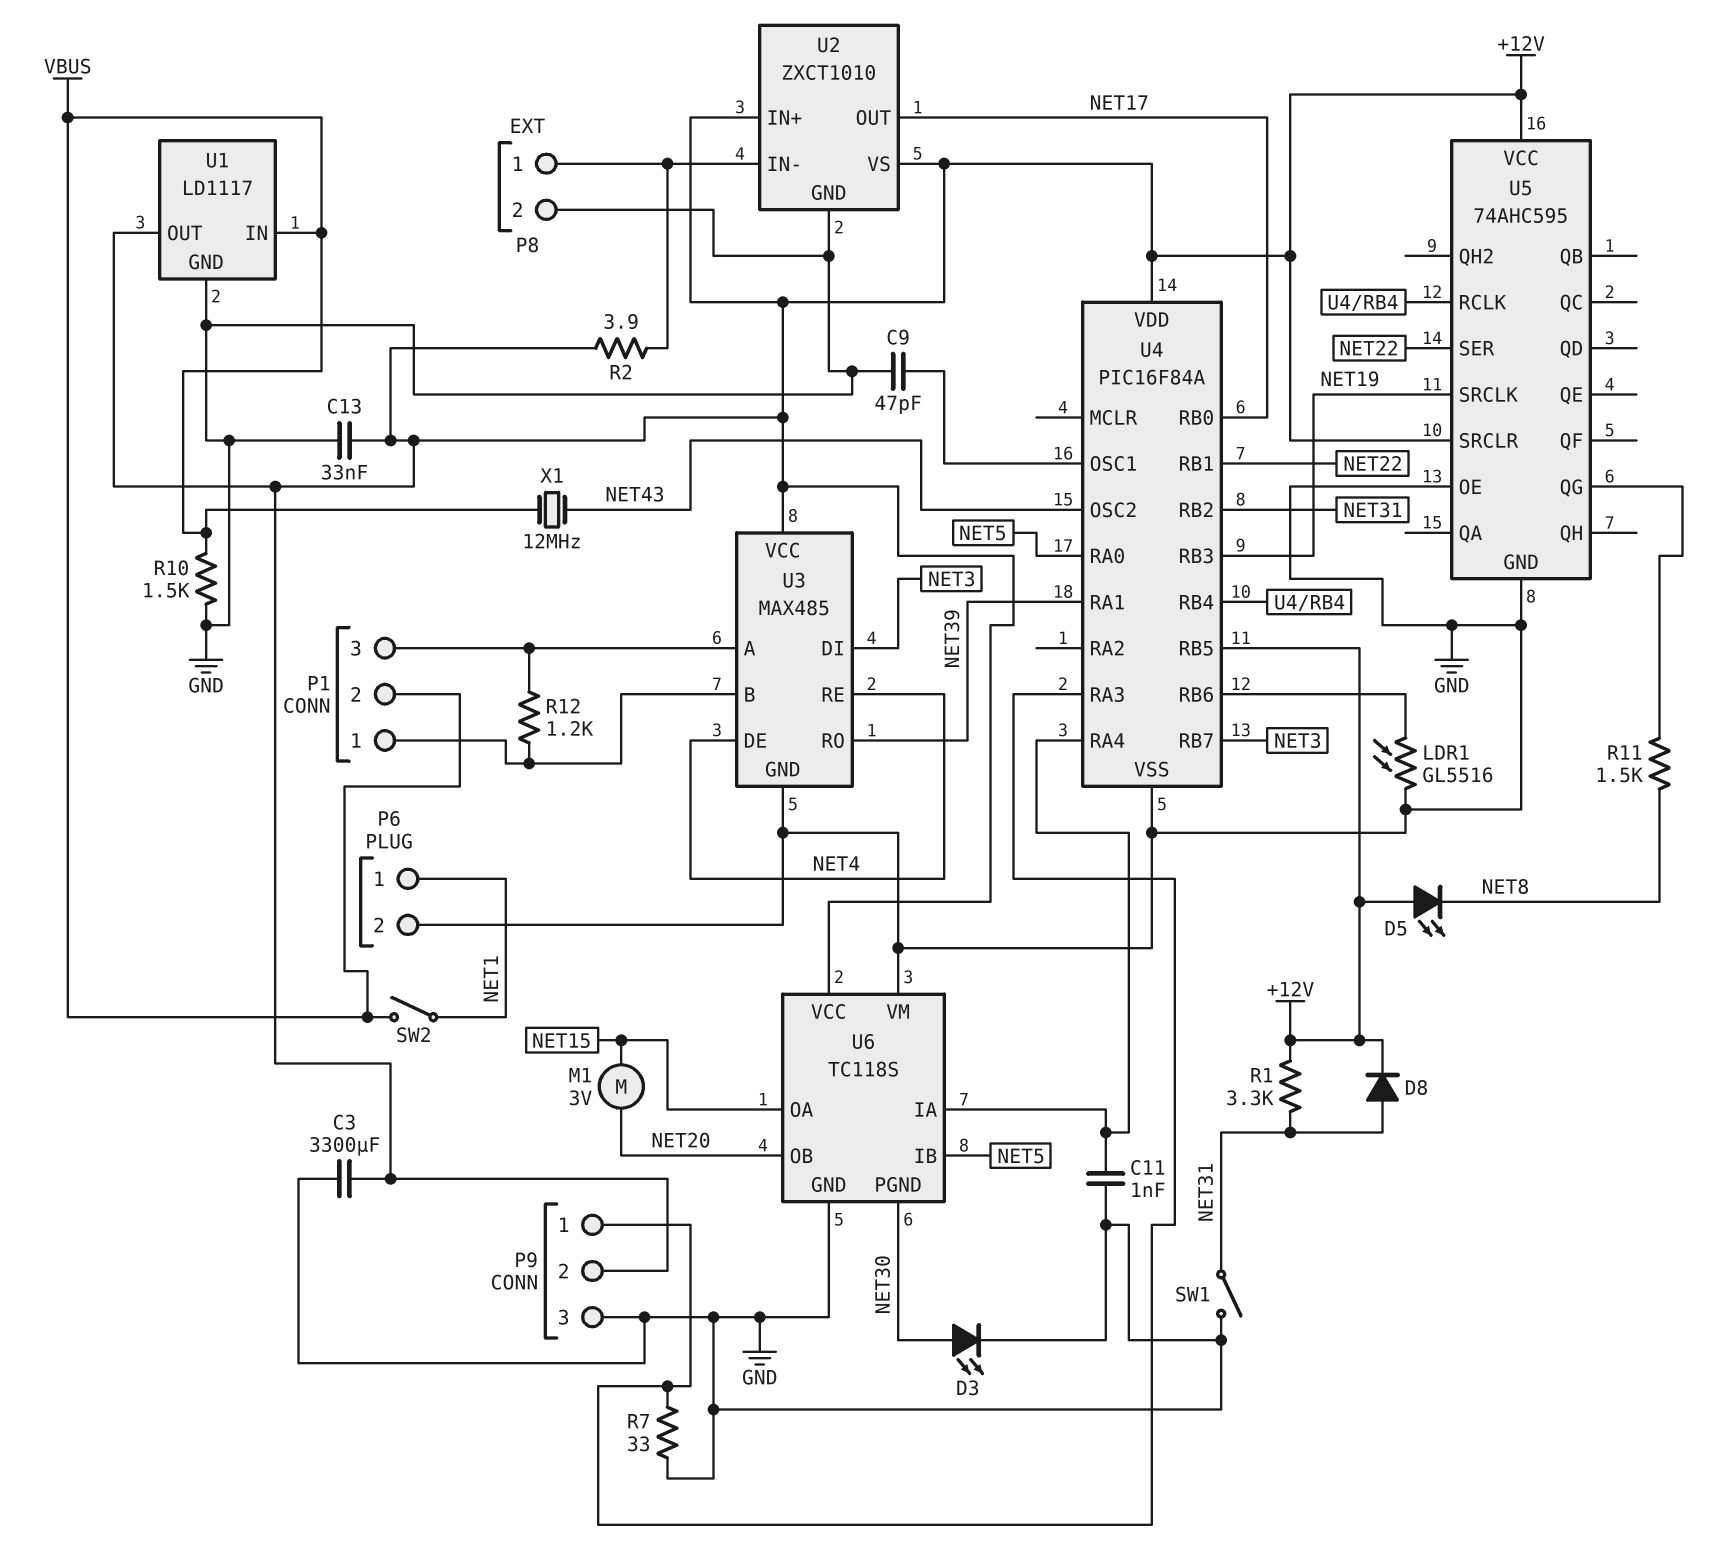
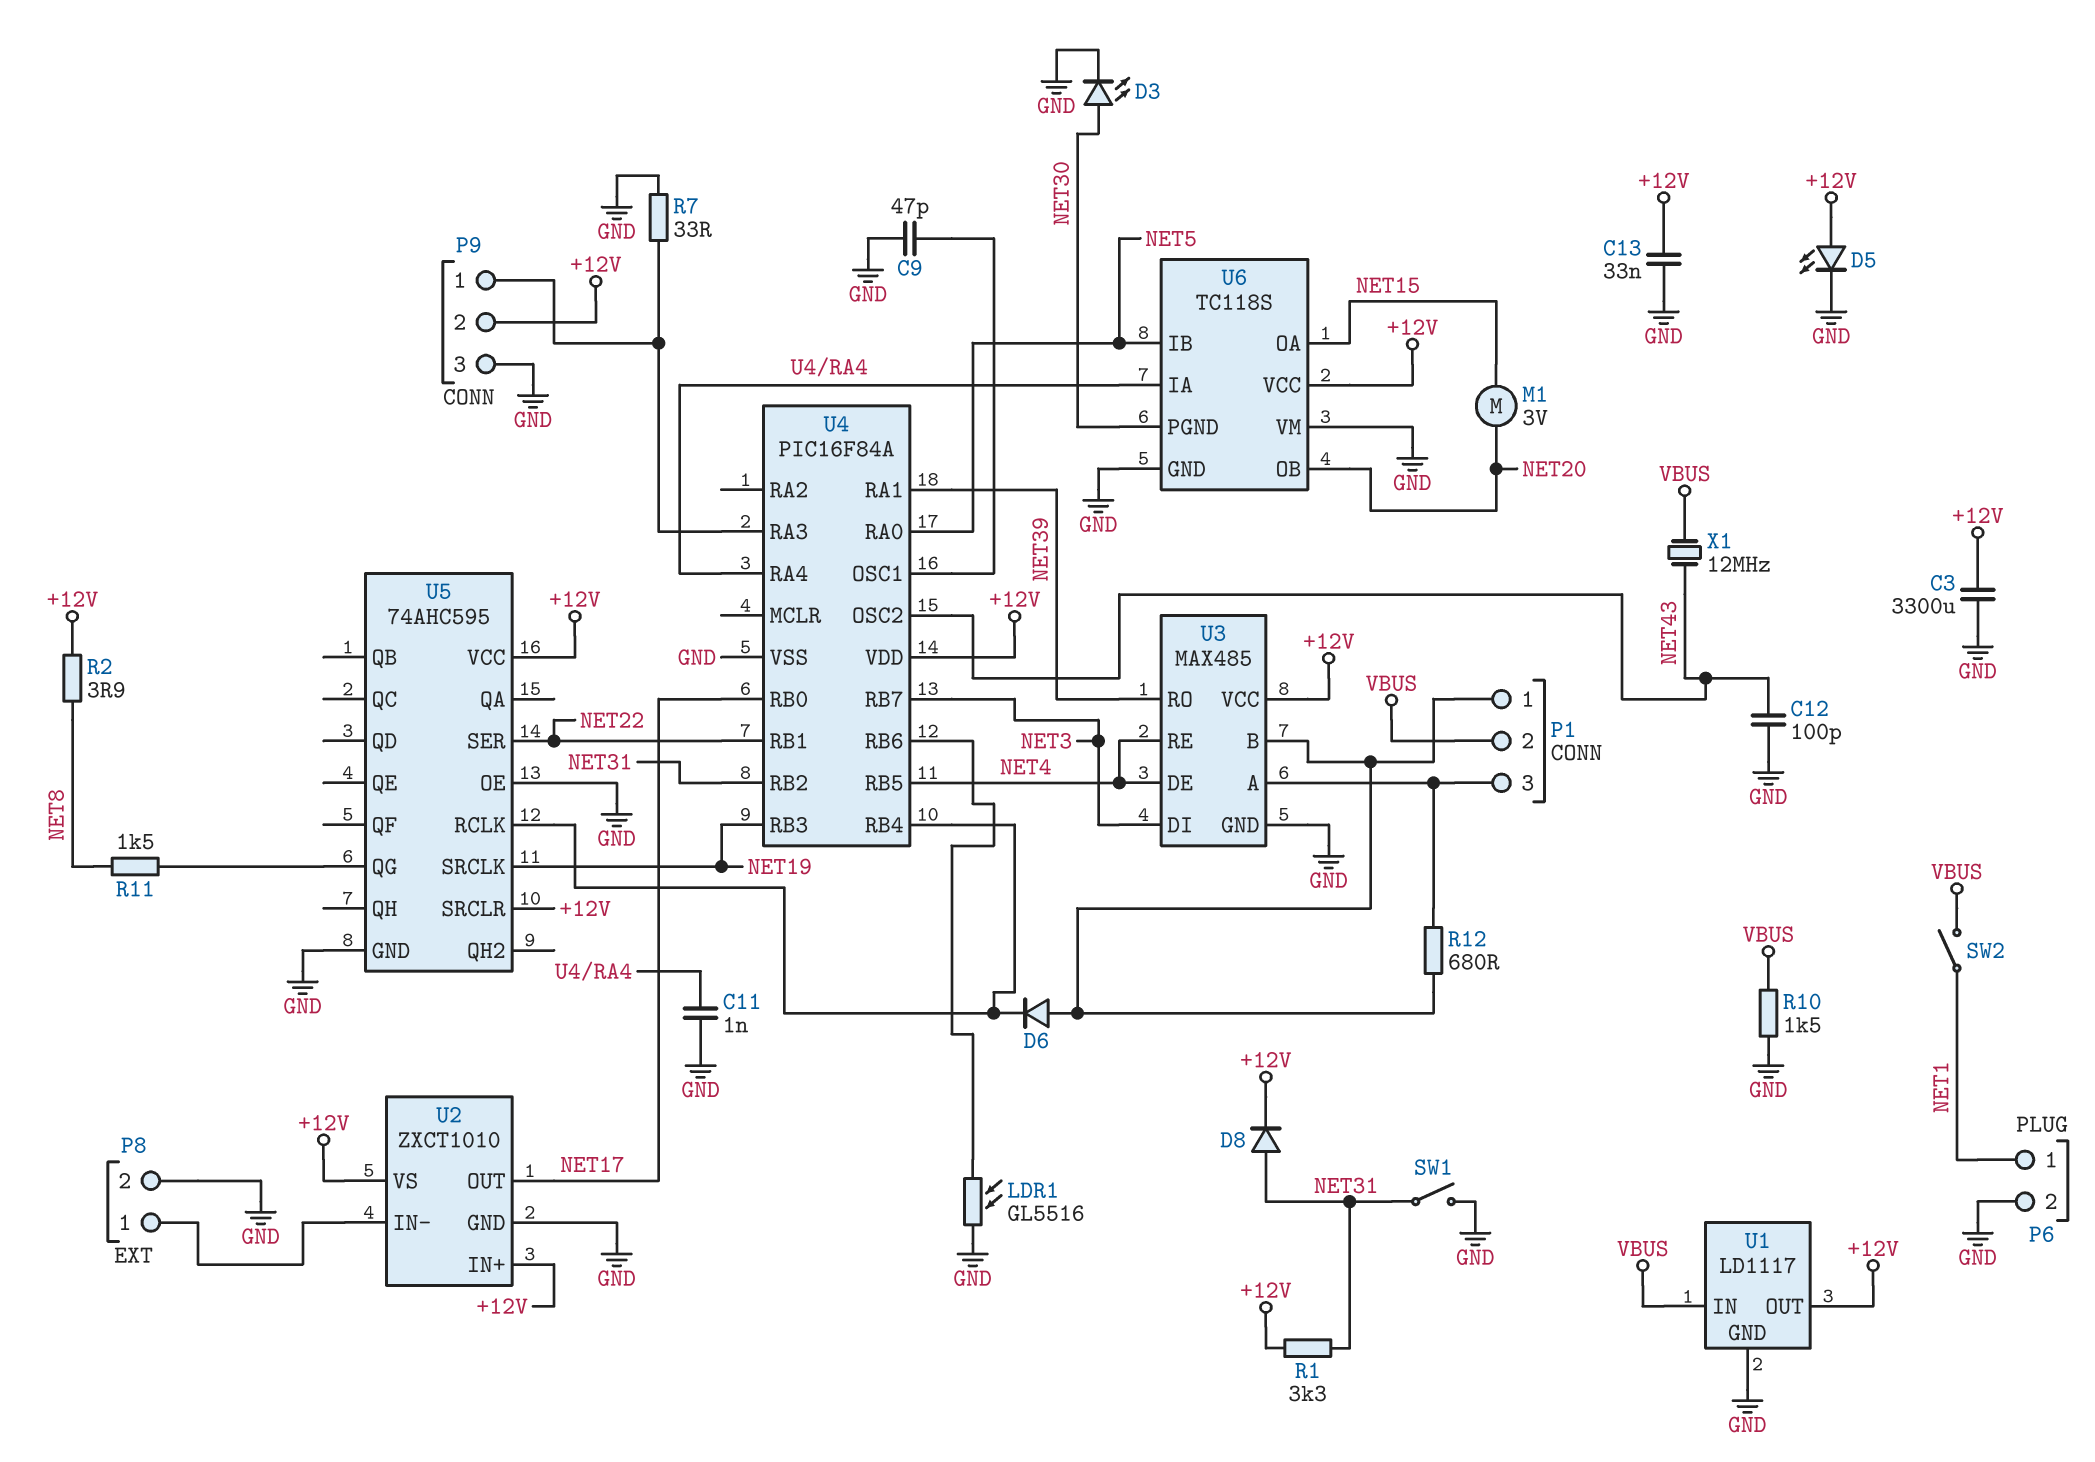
C12: none -> 100pF (GND, NET43)
D5: LED (A +12V, K NET8) -> LED (A +12V, K GND)
D6: none -> diode (A P1/1, K U4/RB4)
R2: 3.9 (+12V, P8/1) -> 3.9 (+12V, NET8)
R12: 1.2k (P1/1, P1/3) -> 680 (P1/1, P1/3)
U4 pin RB5: +12V -> NET4

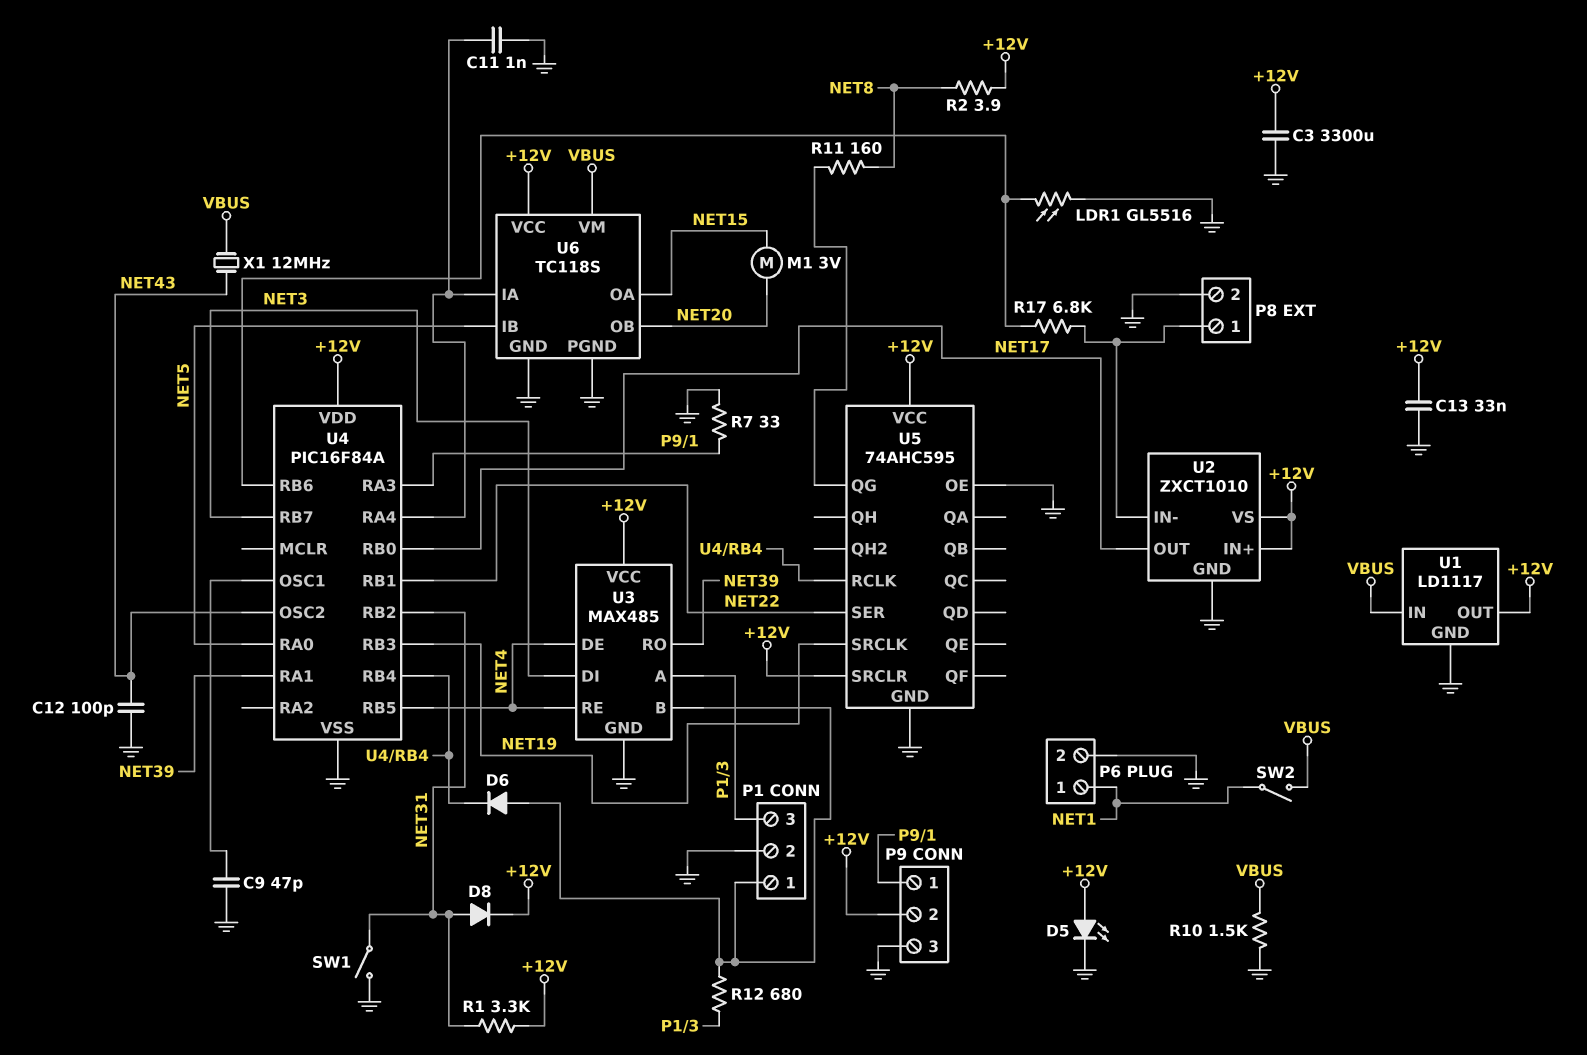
D3: LED (A NET30, K GND) -> none
P1 pin 2: VBUS -> GND
R11: 1.5k (NET8, U5/QG) -> 160 (NET8, U5/QG)
R17: none -> 6.8k (P8/1, U4/RB6)
U6 pin PGND: NET30 -> GND
U6 pin VM: GND -> VBUS

